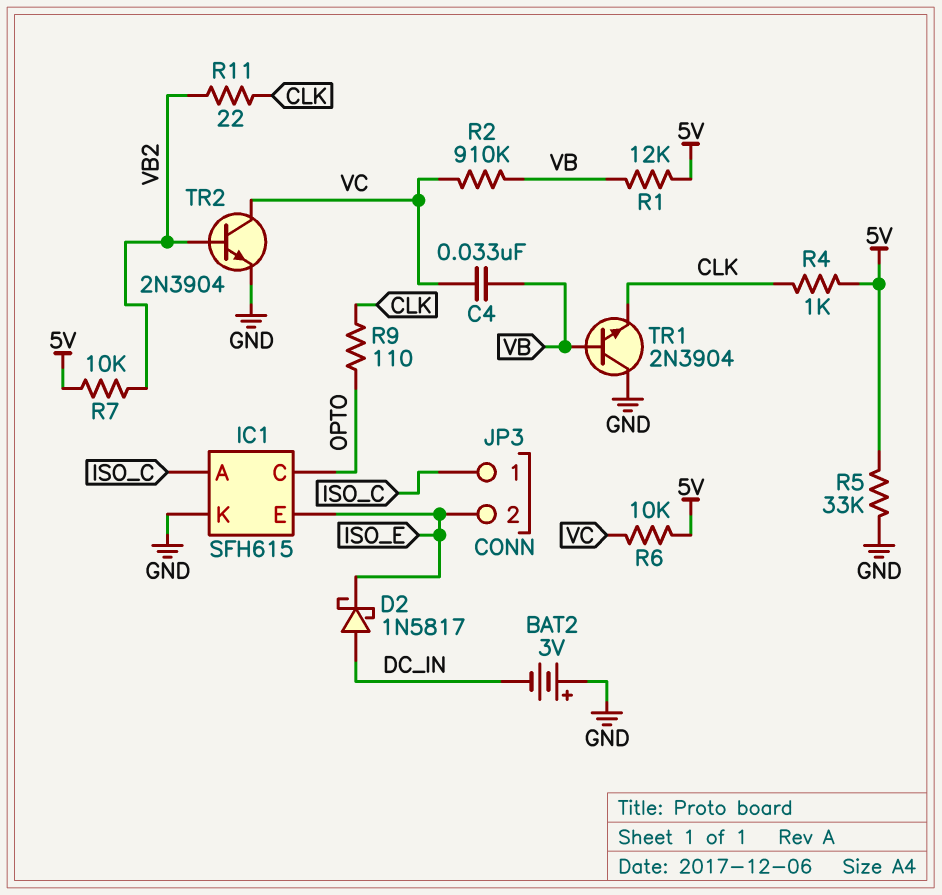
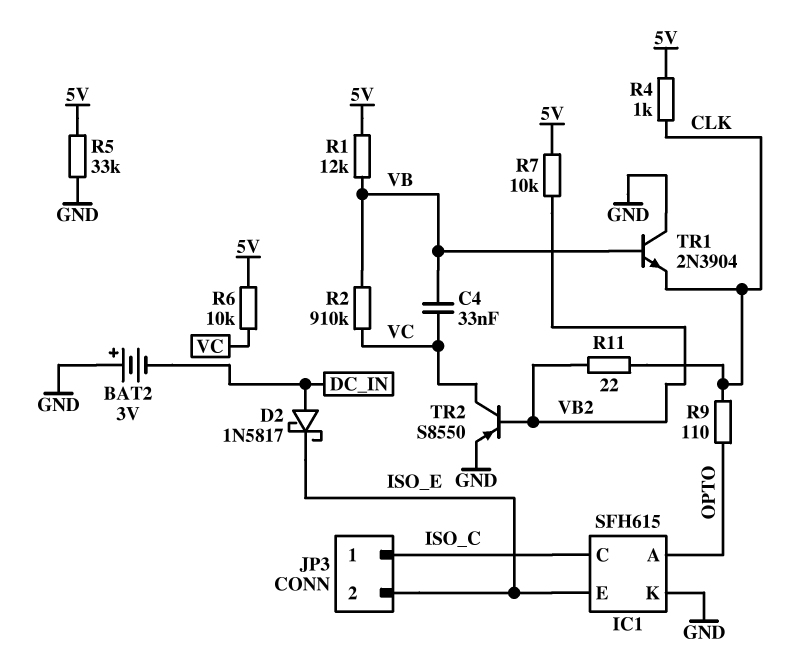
IC1 pin A: ISO_C -> OPTO
IC1 pin C: OPTO -> ISO_C
TR2: NPN 2N3904 (B VB2, C VC, E GND) -> PNP S8550 (B VB2, C VC, E GND)

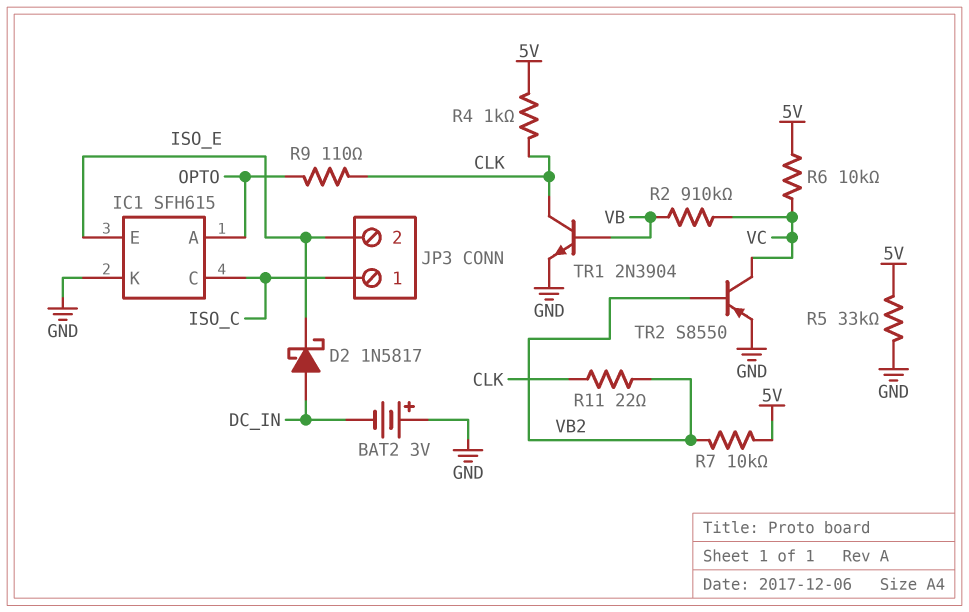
C4: 33nF (VB, VC) -> none
R1: 12k (5V, VB) -> none
TR1: NPN 2N3904 (B VB, C GND, E CLK) -> NPN 2N3904 (B VB, C CLK, E GND)

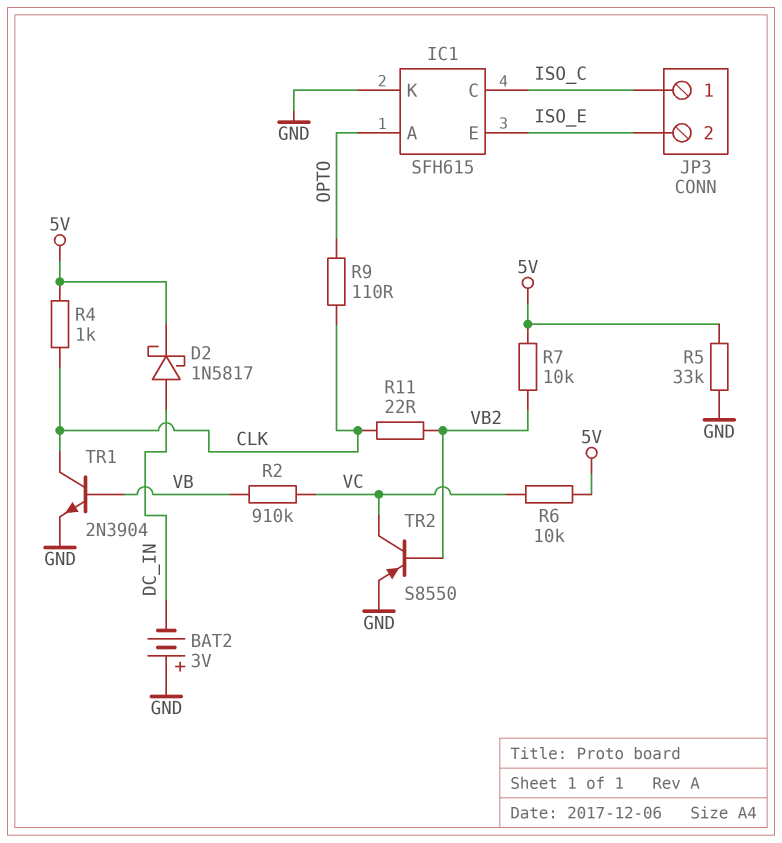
D2: schottky 1N5817 (A DC_IN, K ISO_E) -> schottky 1N5817 (A DC_IN, K 5V)

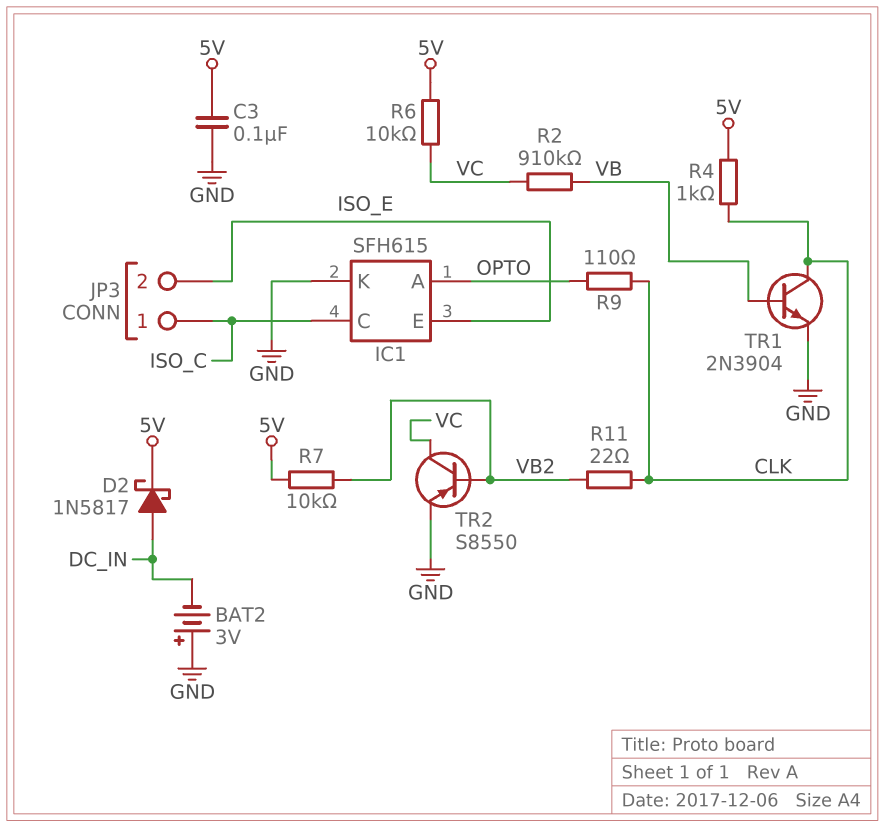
C3: none -> 100nF (5V, GND)
R5: 33k (5V, GND) -> none

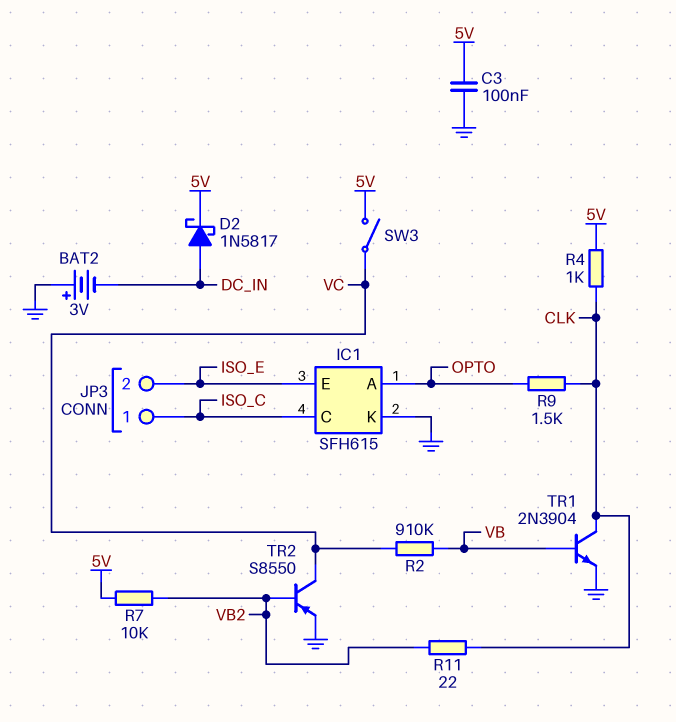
R6: 10k (5V, VC) -> none
R9: 110 (CLK, OPTO) -> 1.5k (CLK, OPTO)
SW3: none -> switch (5V, VC)

